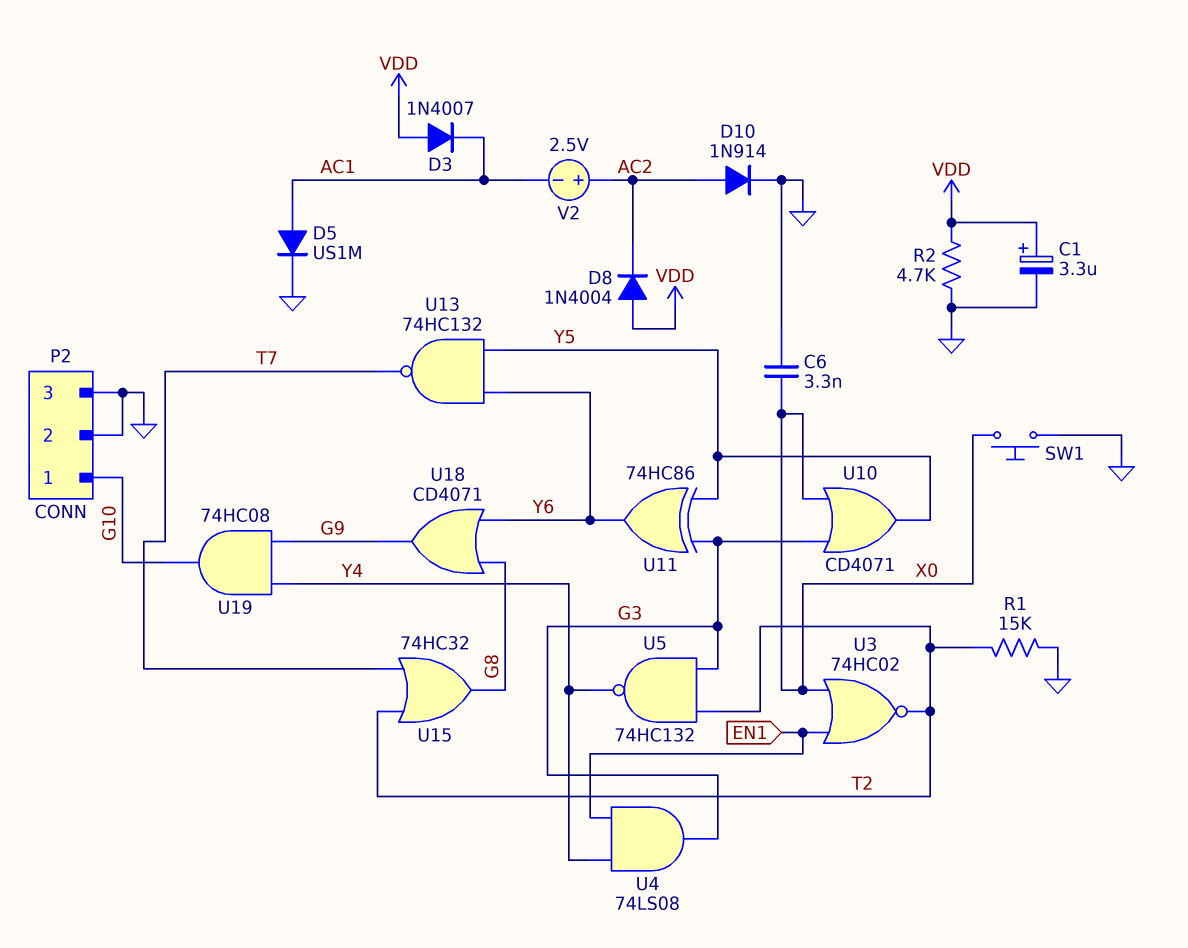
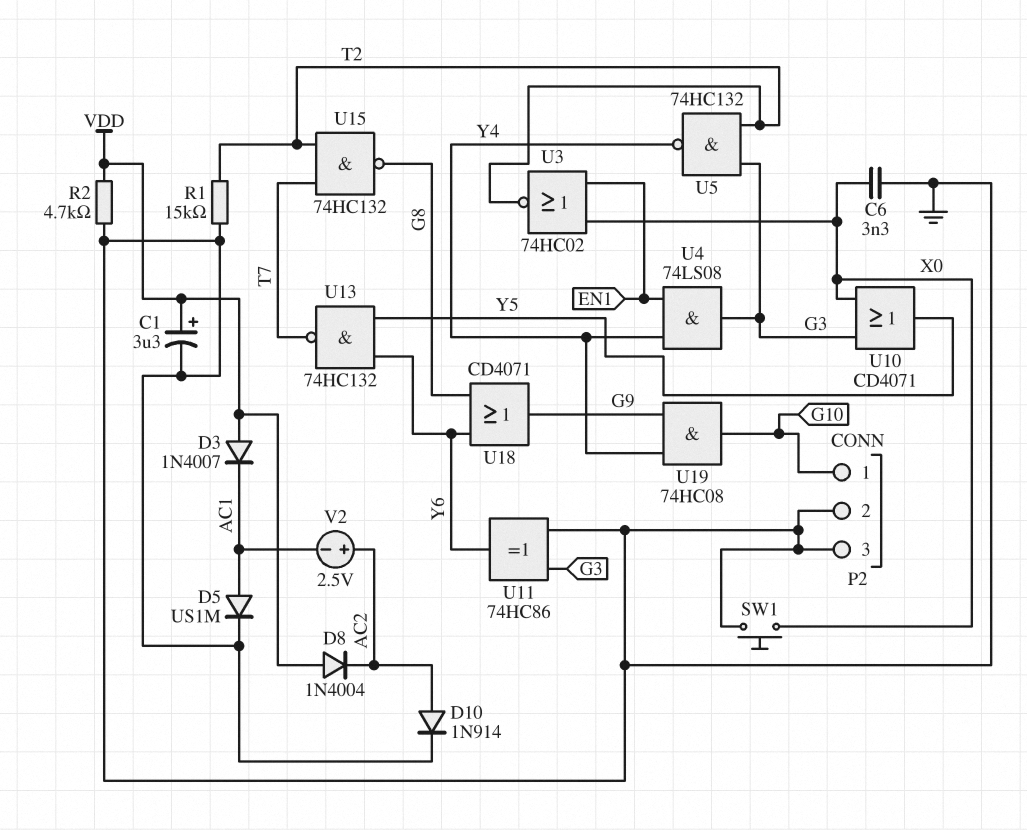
U11: XOR 74HC86 (in G3, in Y5, out Y6) -> XOR 74HC86 (in G3, in GND, out Y6)
U15: OR 74HC32 (in T2, in T7, out G8) -> NAND 74HC132 (in T2, in T7, out G8)

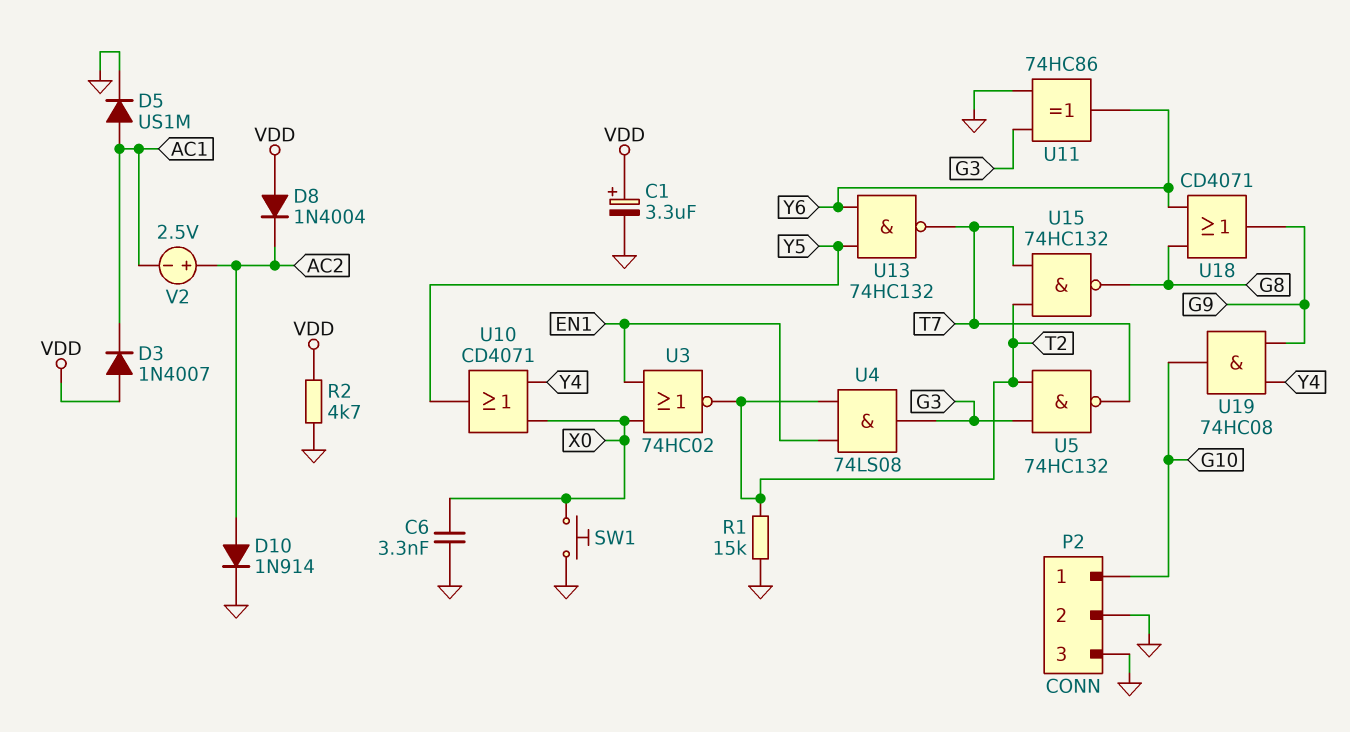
U4: AND 74LS08 (in EN1, in Y4, out G3) -> AND 74LS08 (in EN1, in T2, out G3)
U5: NAND 74HC132 (in G3, in T2, out Y4) -> NAND 74HC132 (in G3, in T2, out T7)
U10: OR CD4071 (in G3, in X0, out Y5) -> OR CD4071 (in X0, in Y4, out Y5)

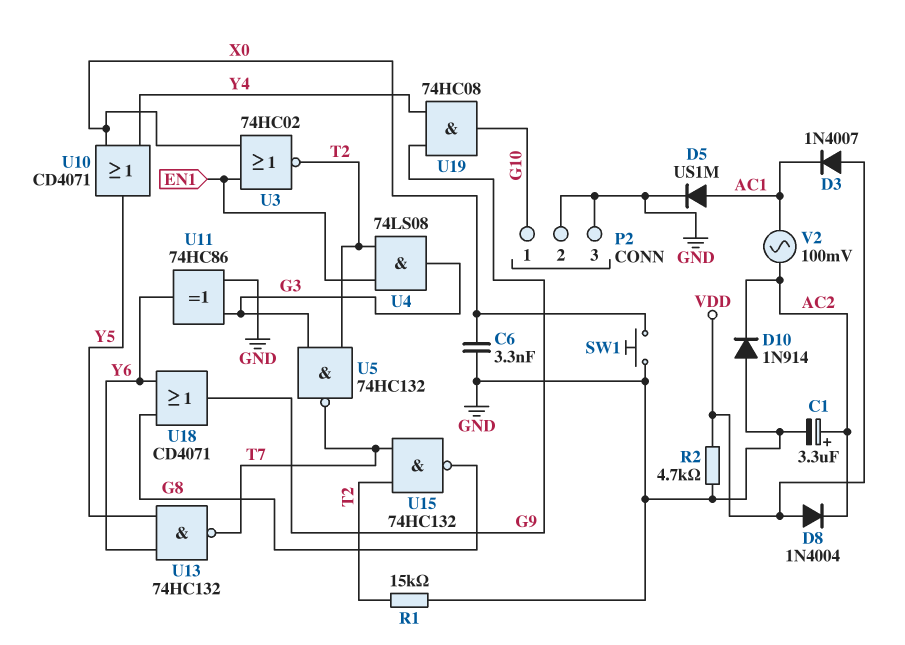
C1: 3.3uF (plus VDD, minus GND) -> 3.3uF (plus AC2, minus GND)
D10: diode 1N914 (A AC2, K GND) -> diode 1N914 (A GND, K AC2)
V2: 2.5V (plus AC2, minus AC1) -> AC 100mV (AC1, AC2)

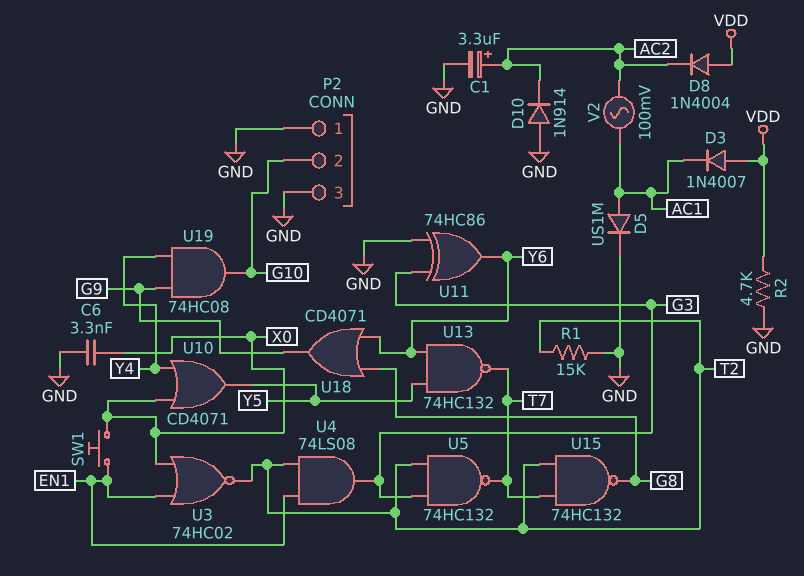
P2 pin 1: G10 -> GND
P2 pin 2: GND -> G10
SW1: button (GND, X0) -> button (EN1, X0)

